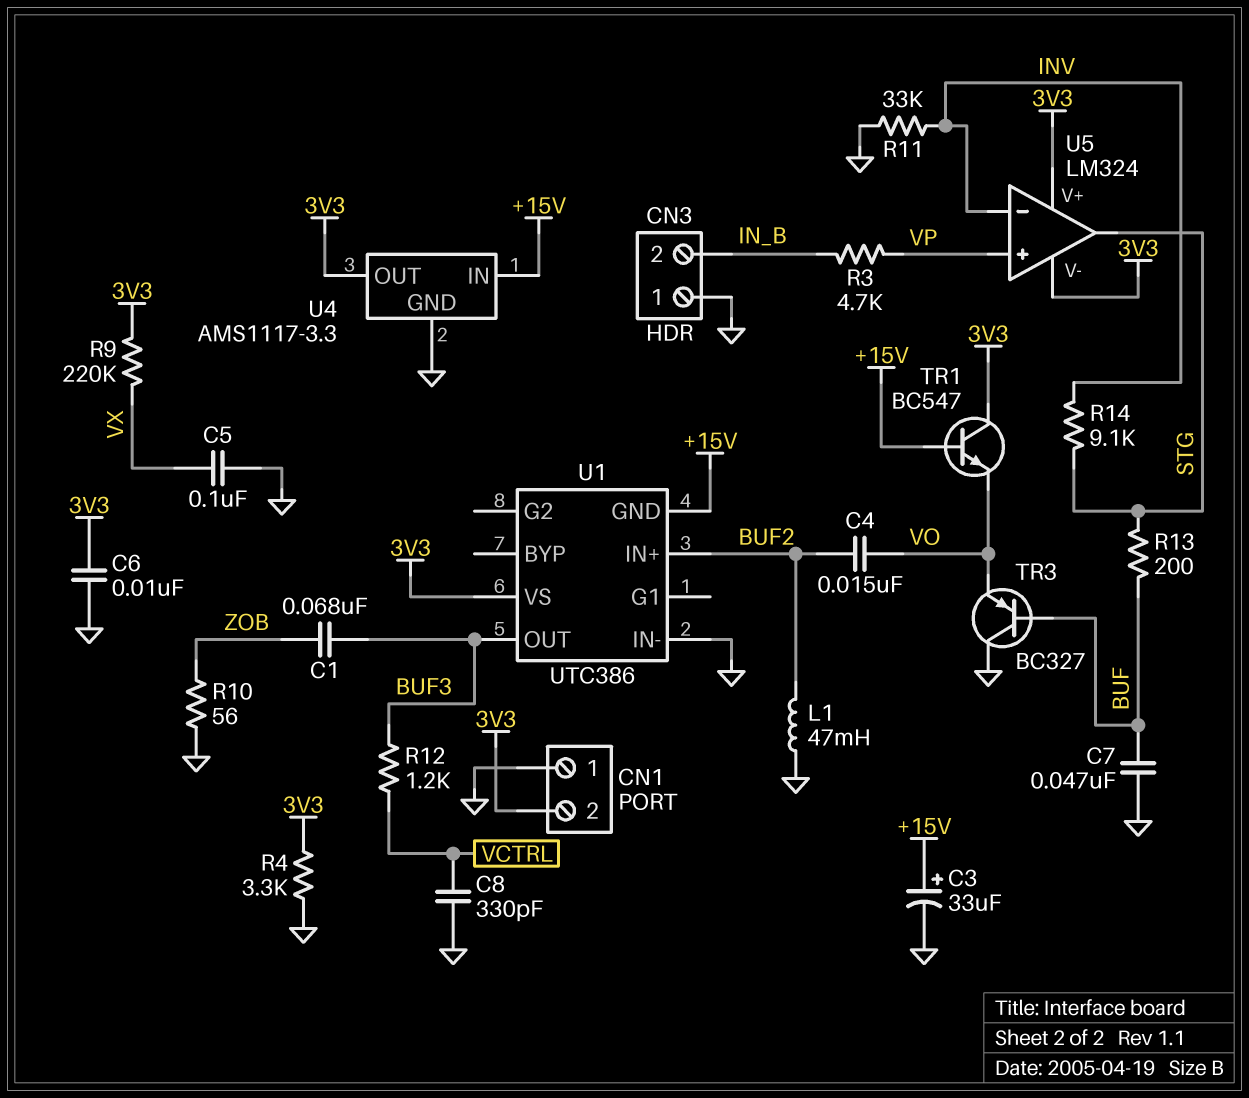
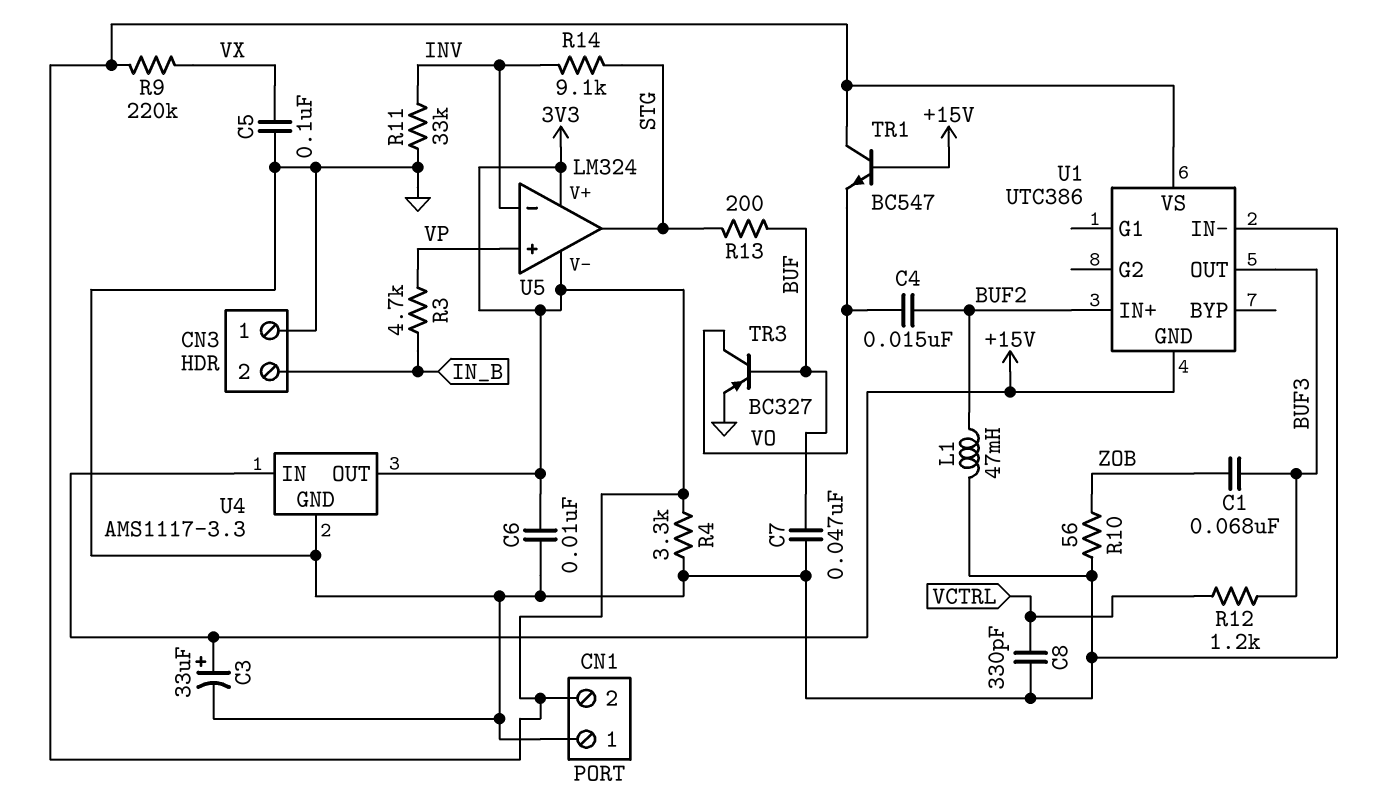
TR3: PNP BC327 (B BUF, C GND, E VO) -> PNP BC327 (B BUF, C VO, E GND)

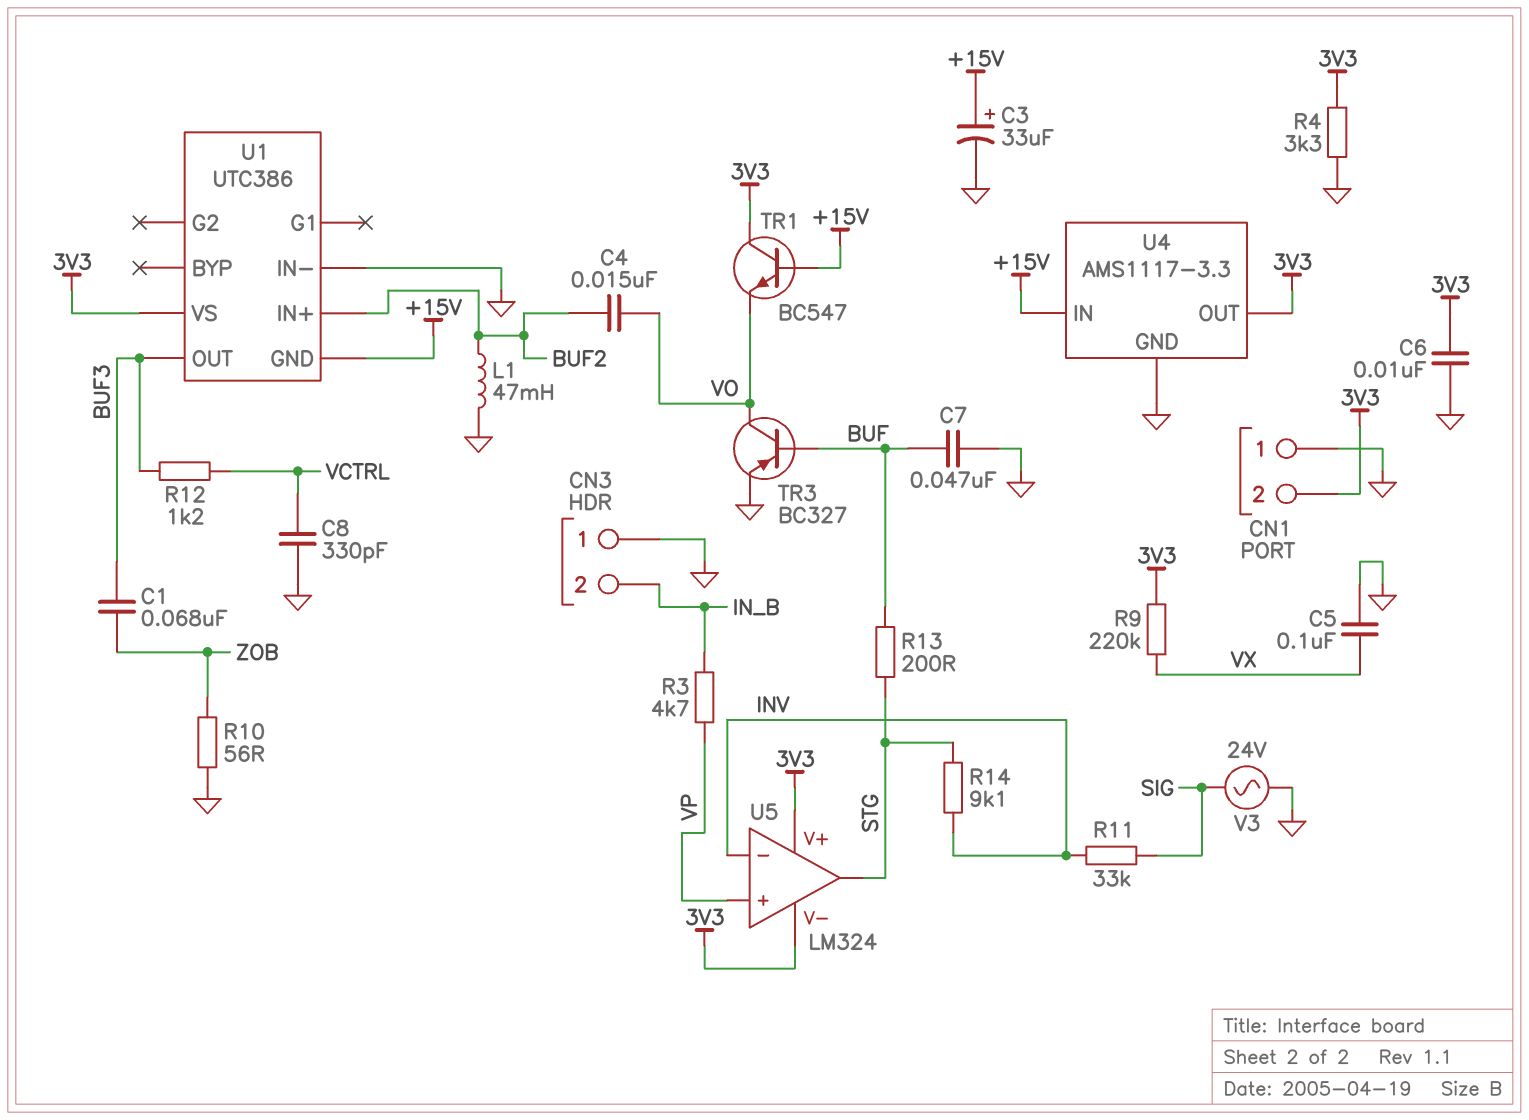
R11: 33k (GND, INV) -> 33k (INV, SIG)
V3: none -> AC 24V (GND, SIG)

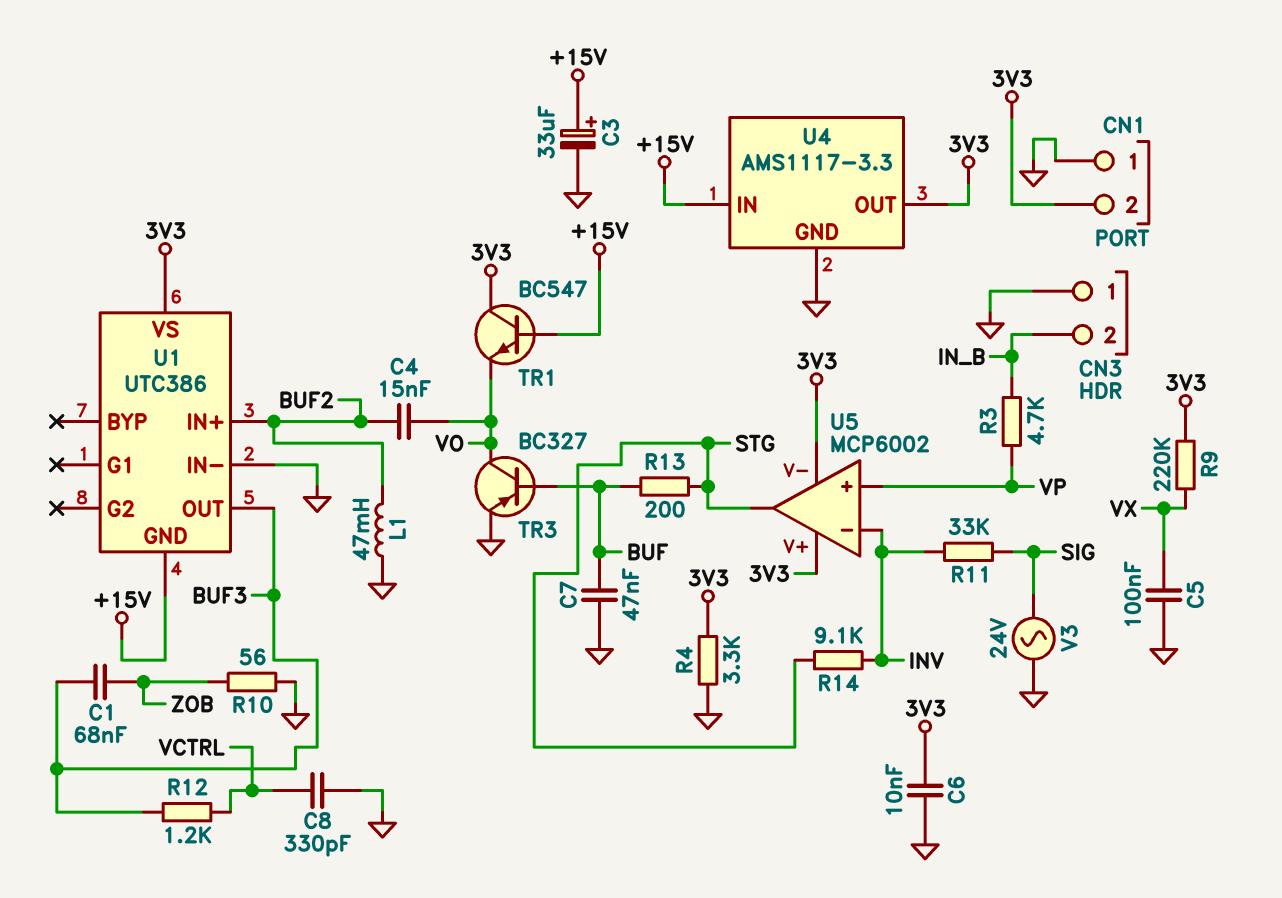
U5: LM324 -> MCP6002

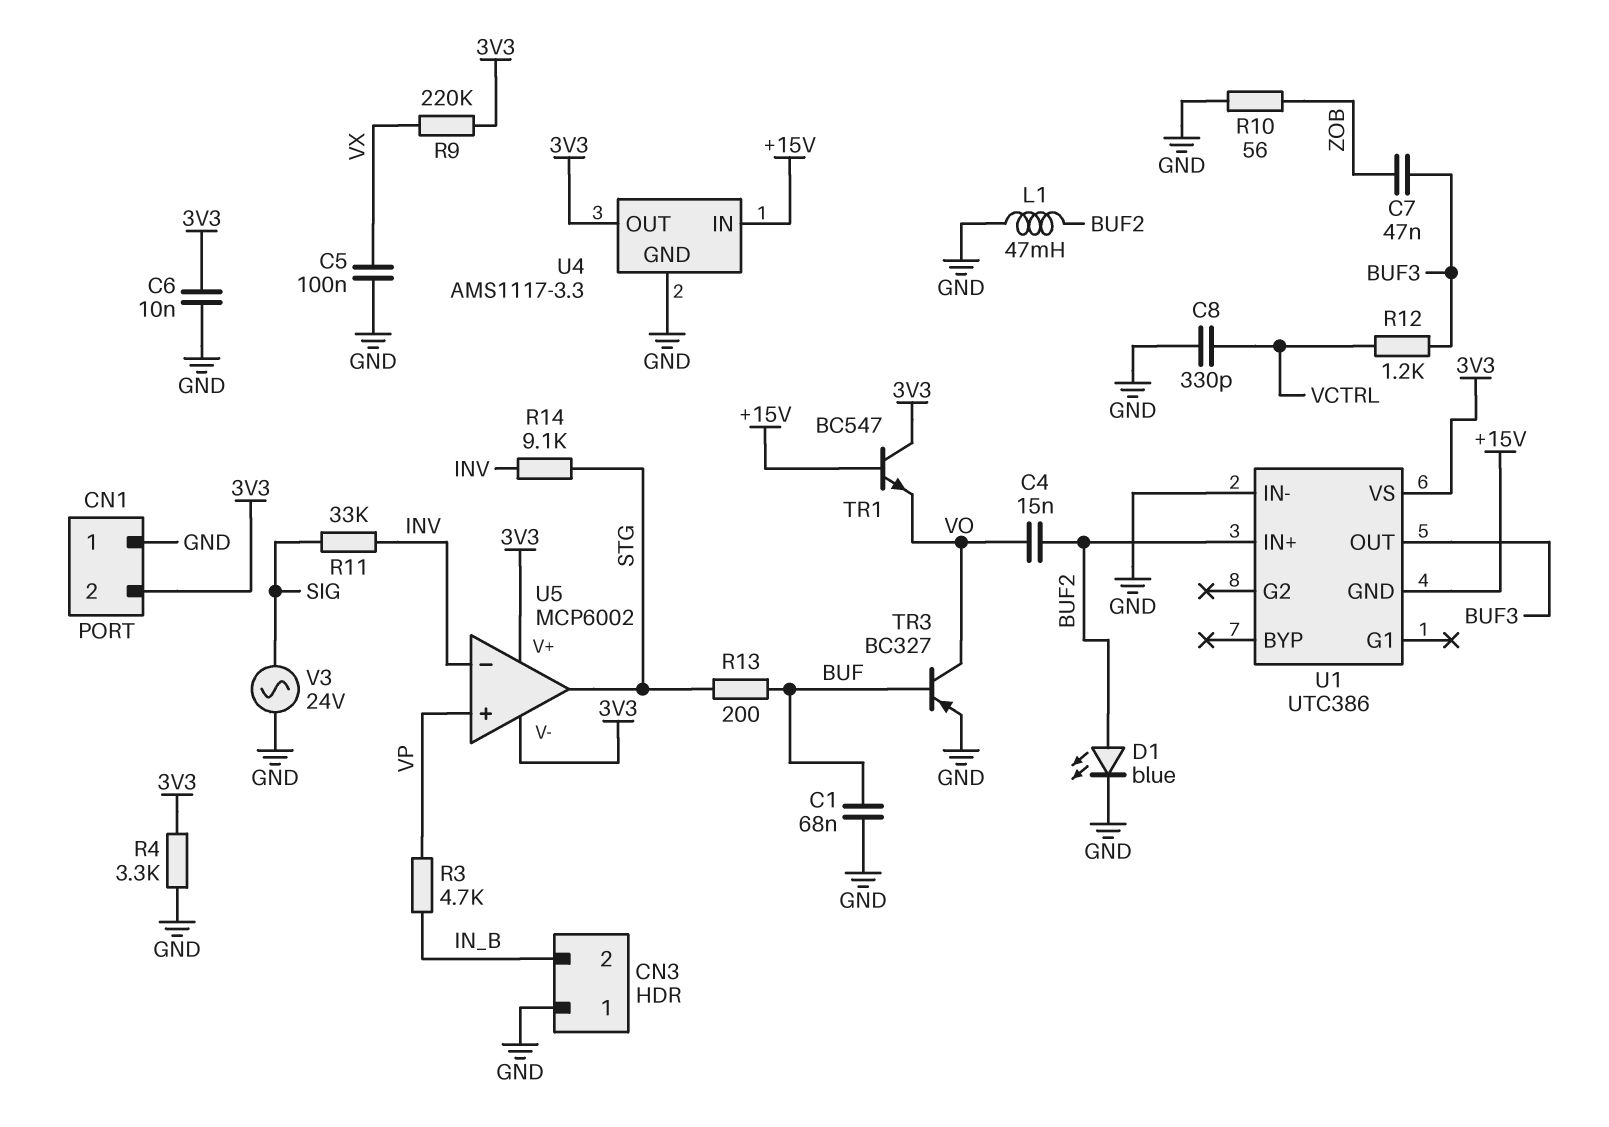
C1: 68nF (BUF3, ZOB) -> 68nF (BUF, GND)
C3: 33uF (plus +15V, minus GND) -> none
C7: 47nF (BUF, GND) -> 47nF (BUF3, ZOB)
D1: none -> LED blue (A BUF2, K GND)

